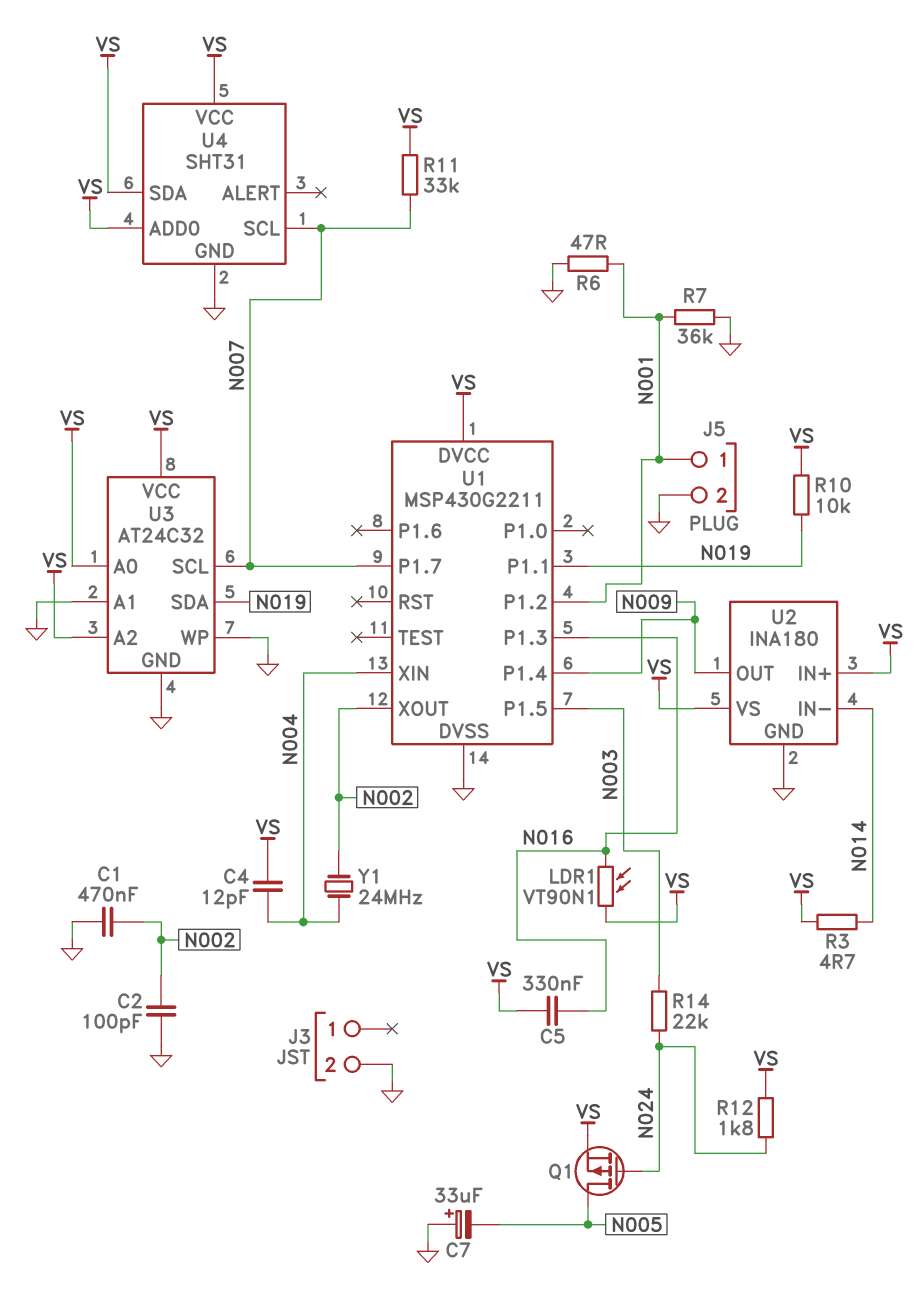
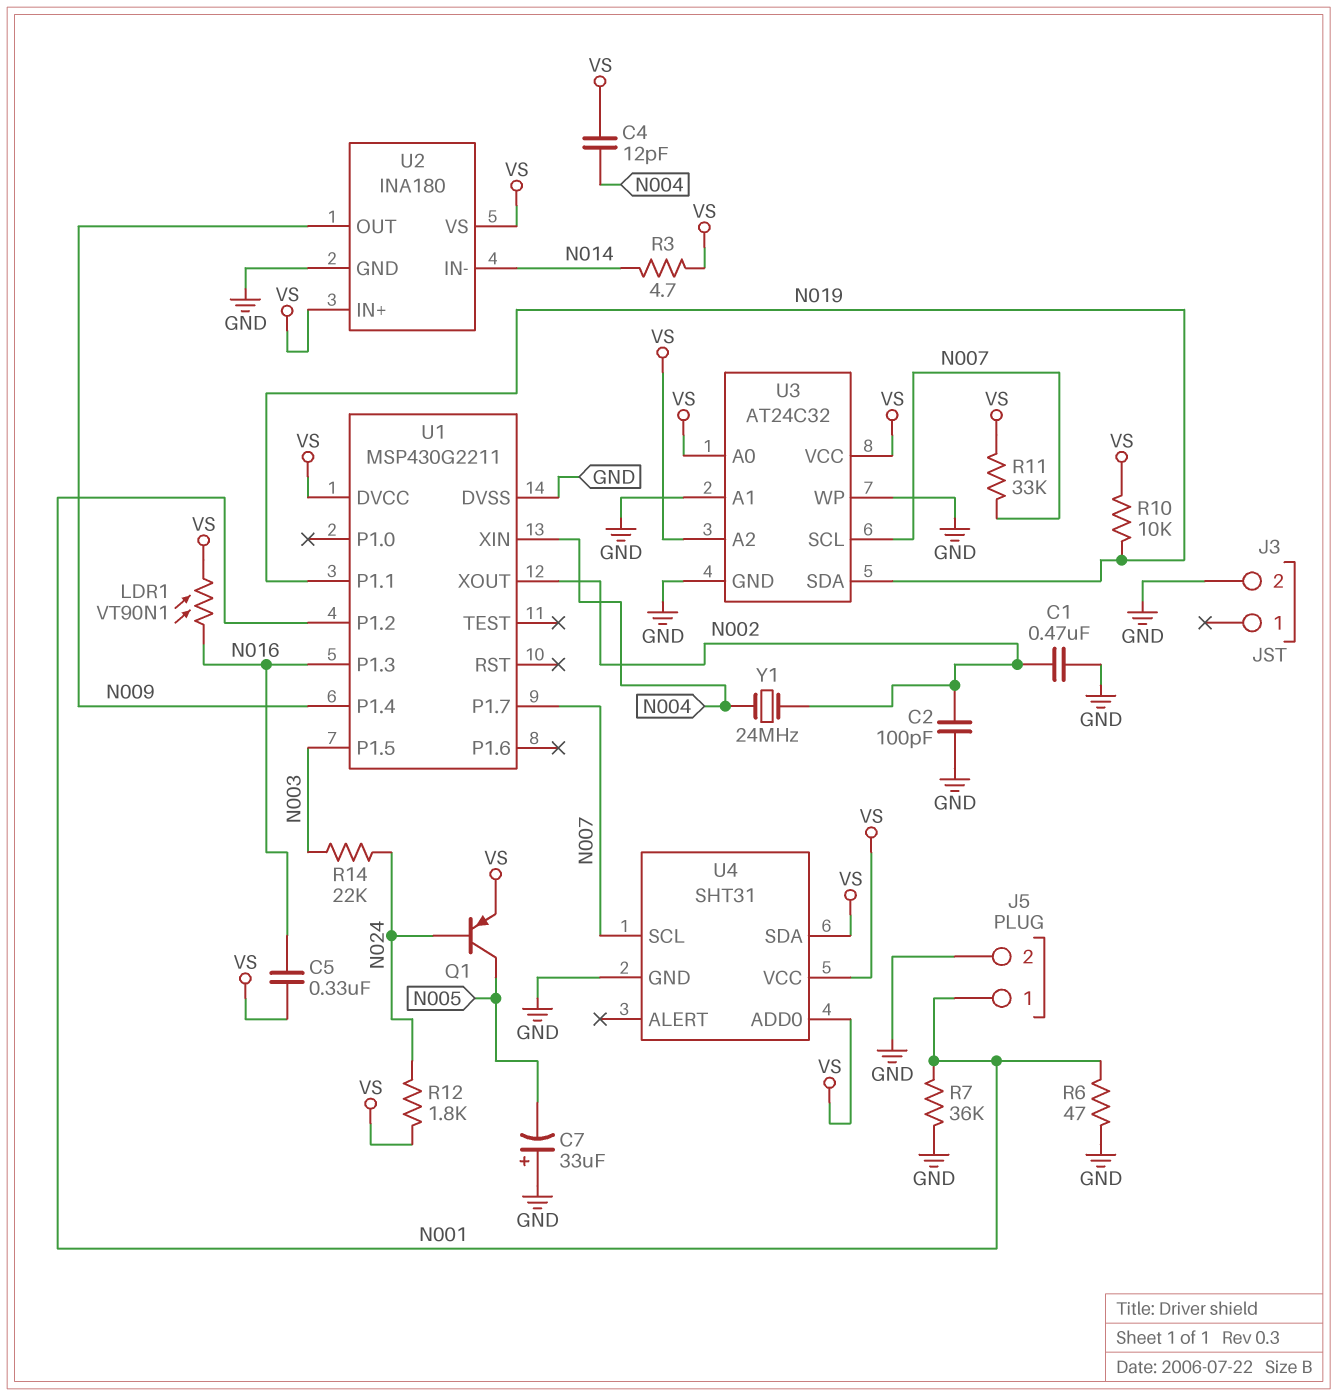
Q1: PMOS (G N024, D N005, S VS) -> PNP (B N024, C N005, E VS)

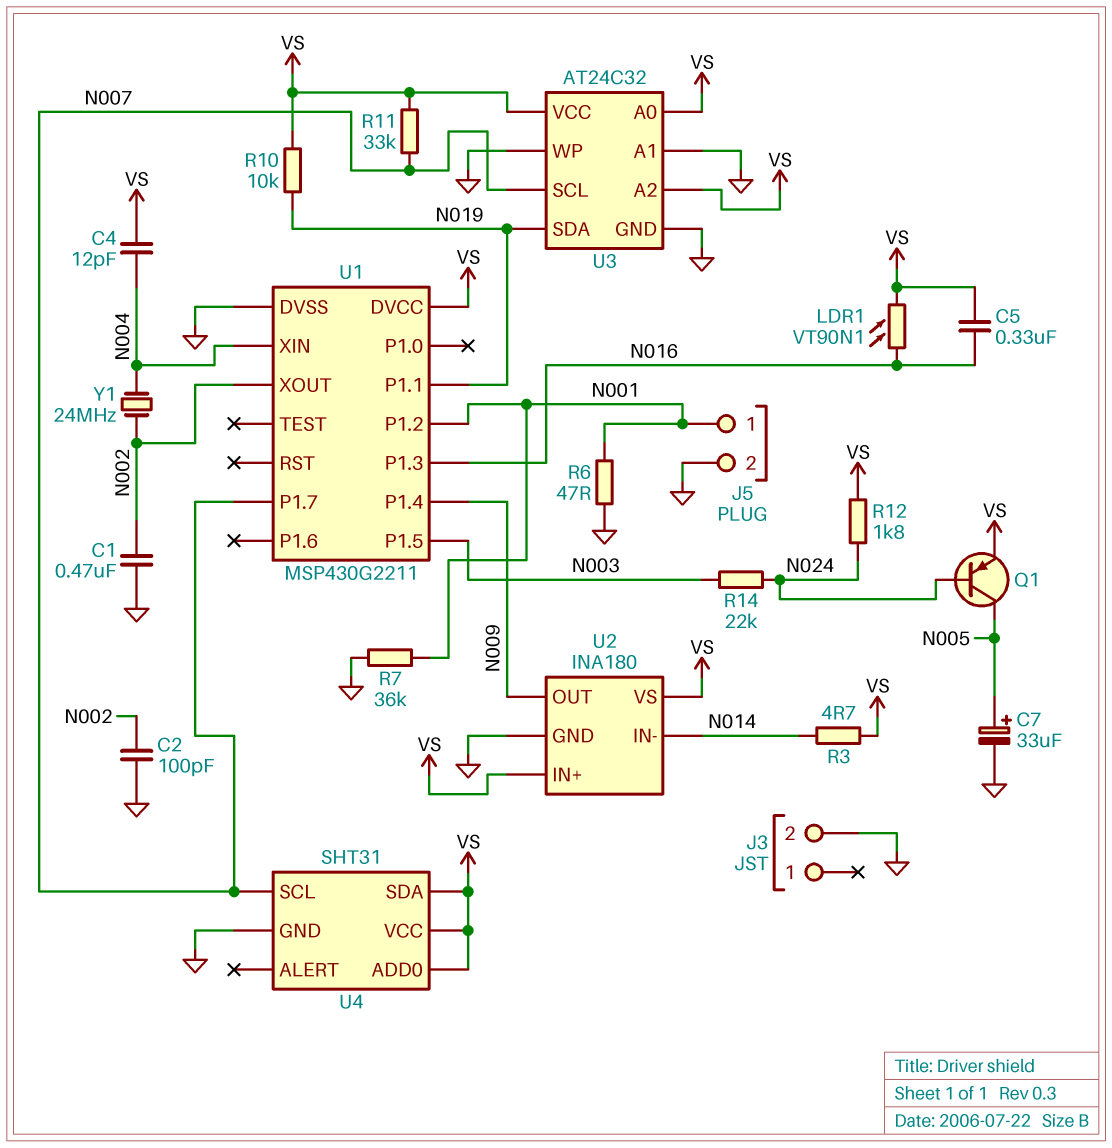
C7: 33uF (plus GND, minus N005) -> 33uF (plus N005, minus GND)

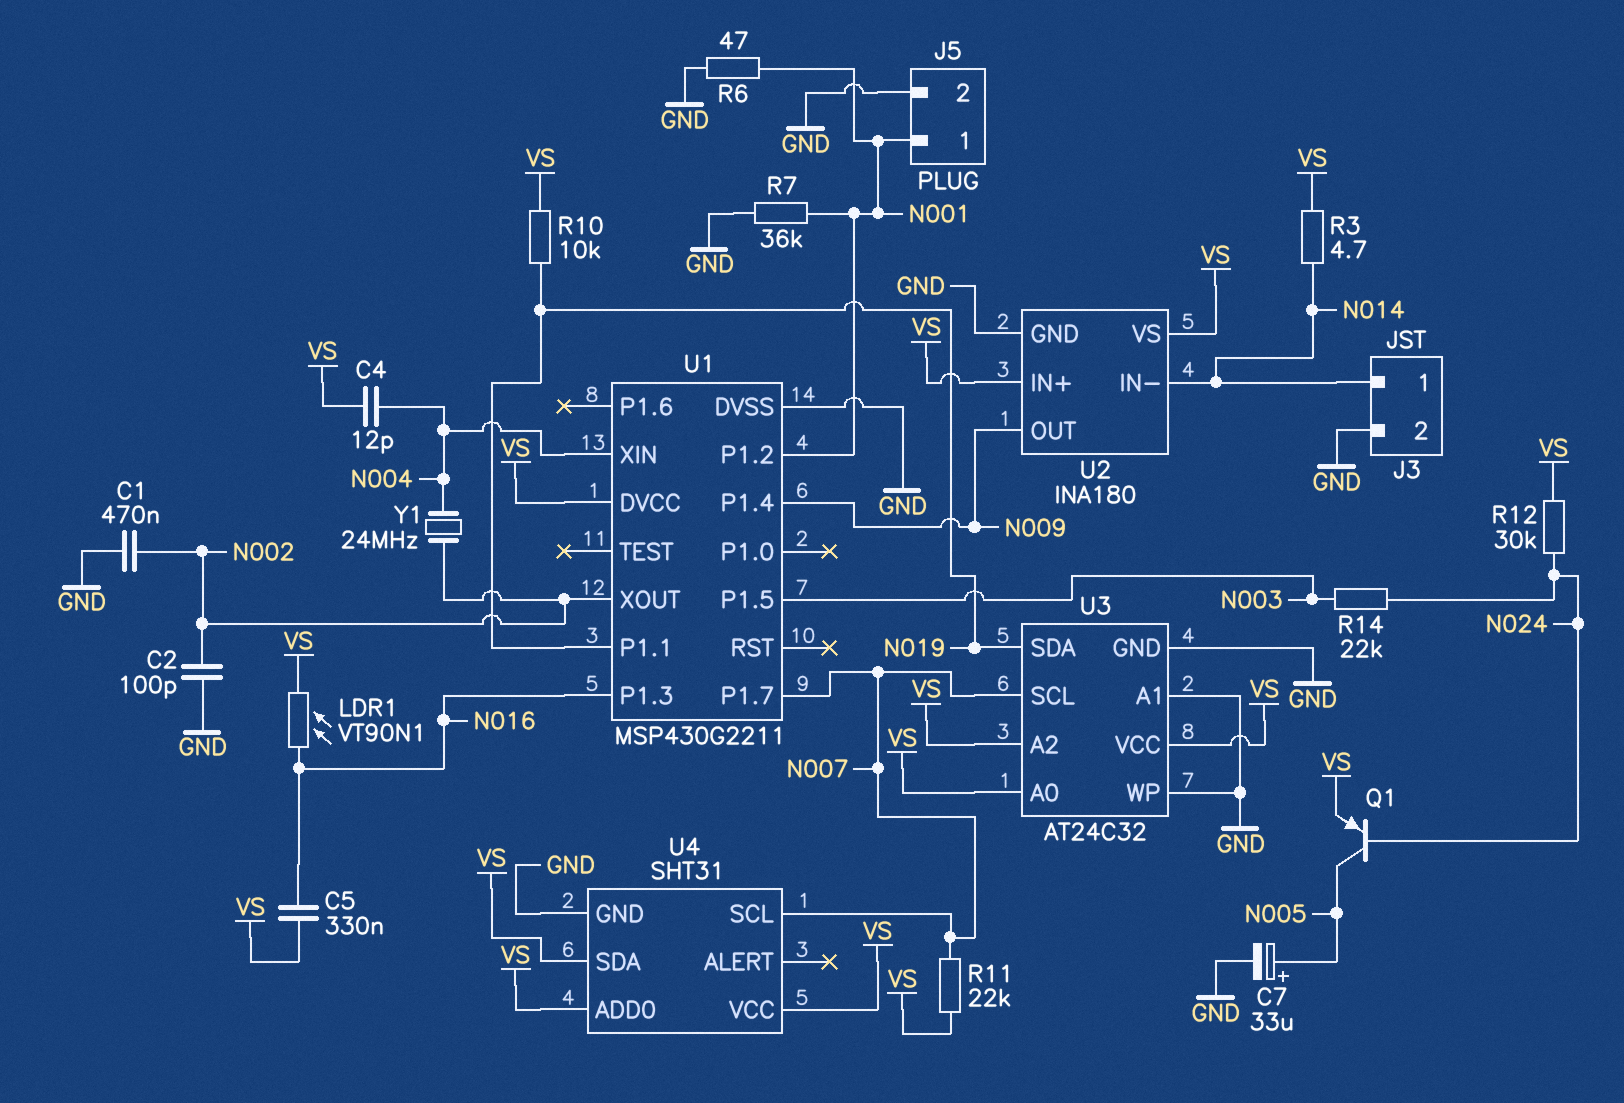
J3 pin 1: none -> N014
R11: 33k (N007, VS) -> 22k (N007, VS)
R12: 1.8k (N024, VS) -> 30k (N024, VS)

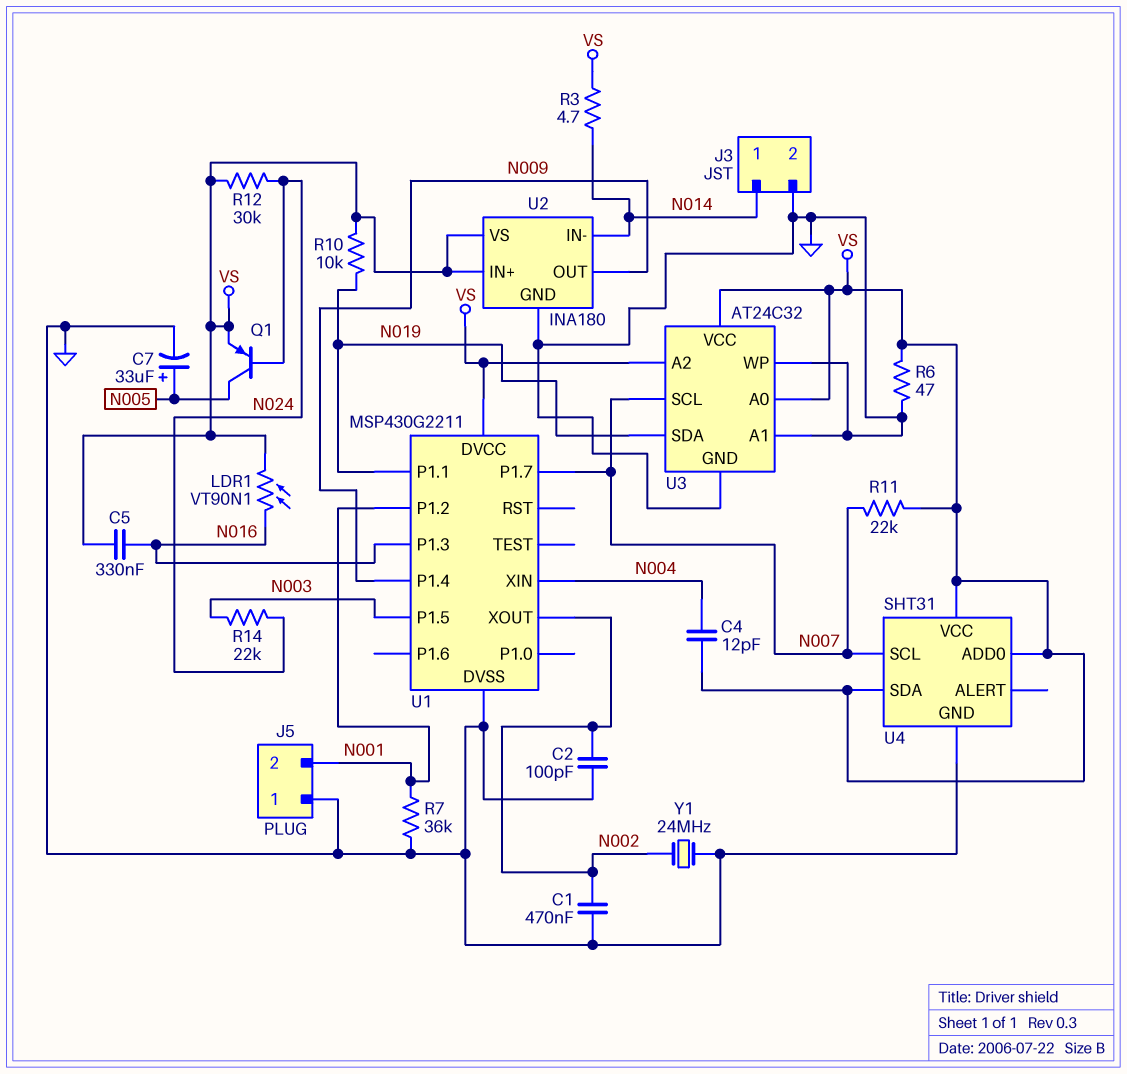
J5 pin 1: N001 -> GND
J5 pin 2: GND -> N001
R6: 47 (GND, N001) -> 47 (GND, VS)
Y1: 24MHz (N002, N004) -> 24MHz (GND, N002)

